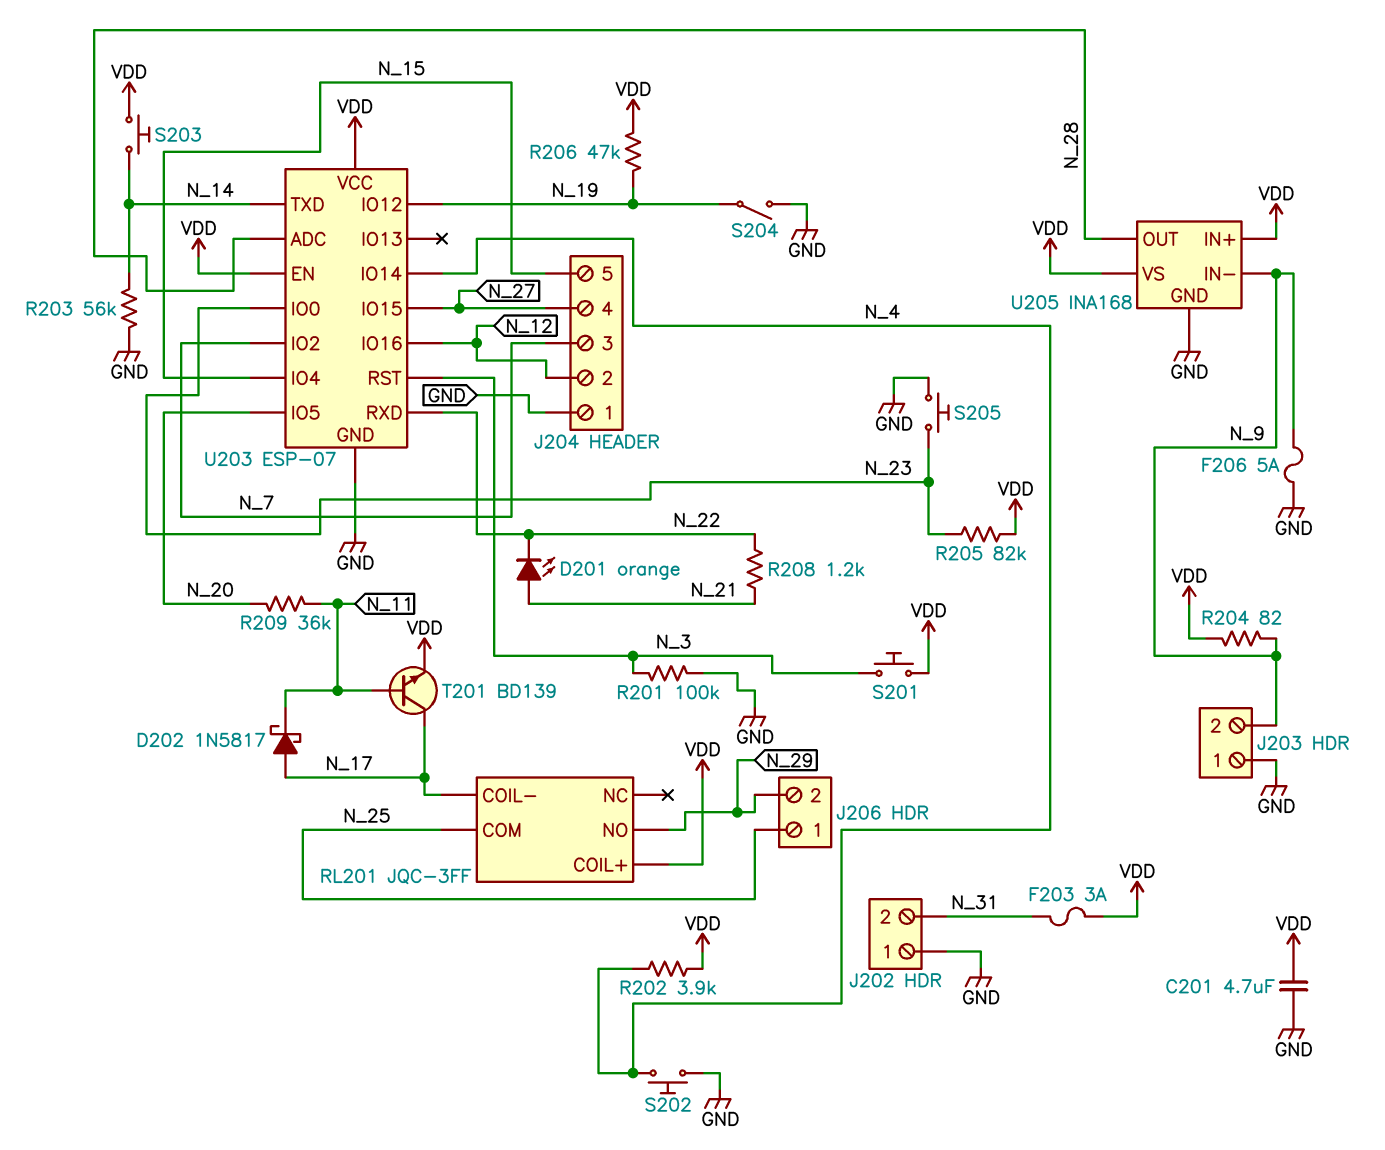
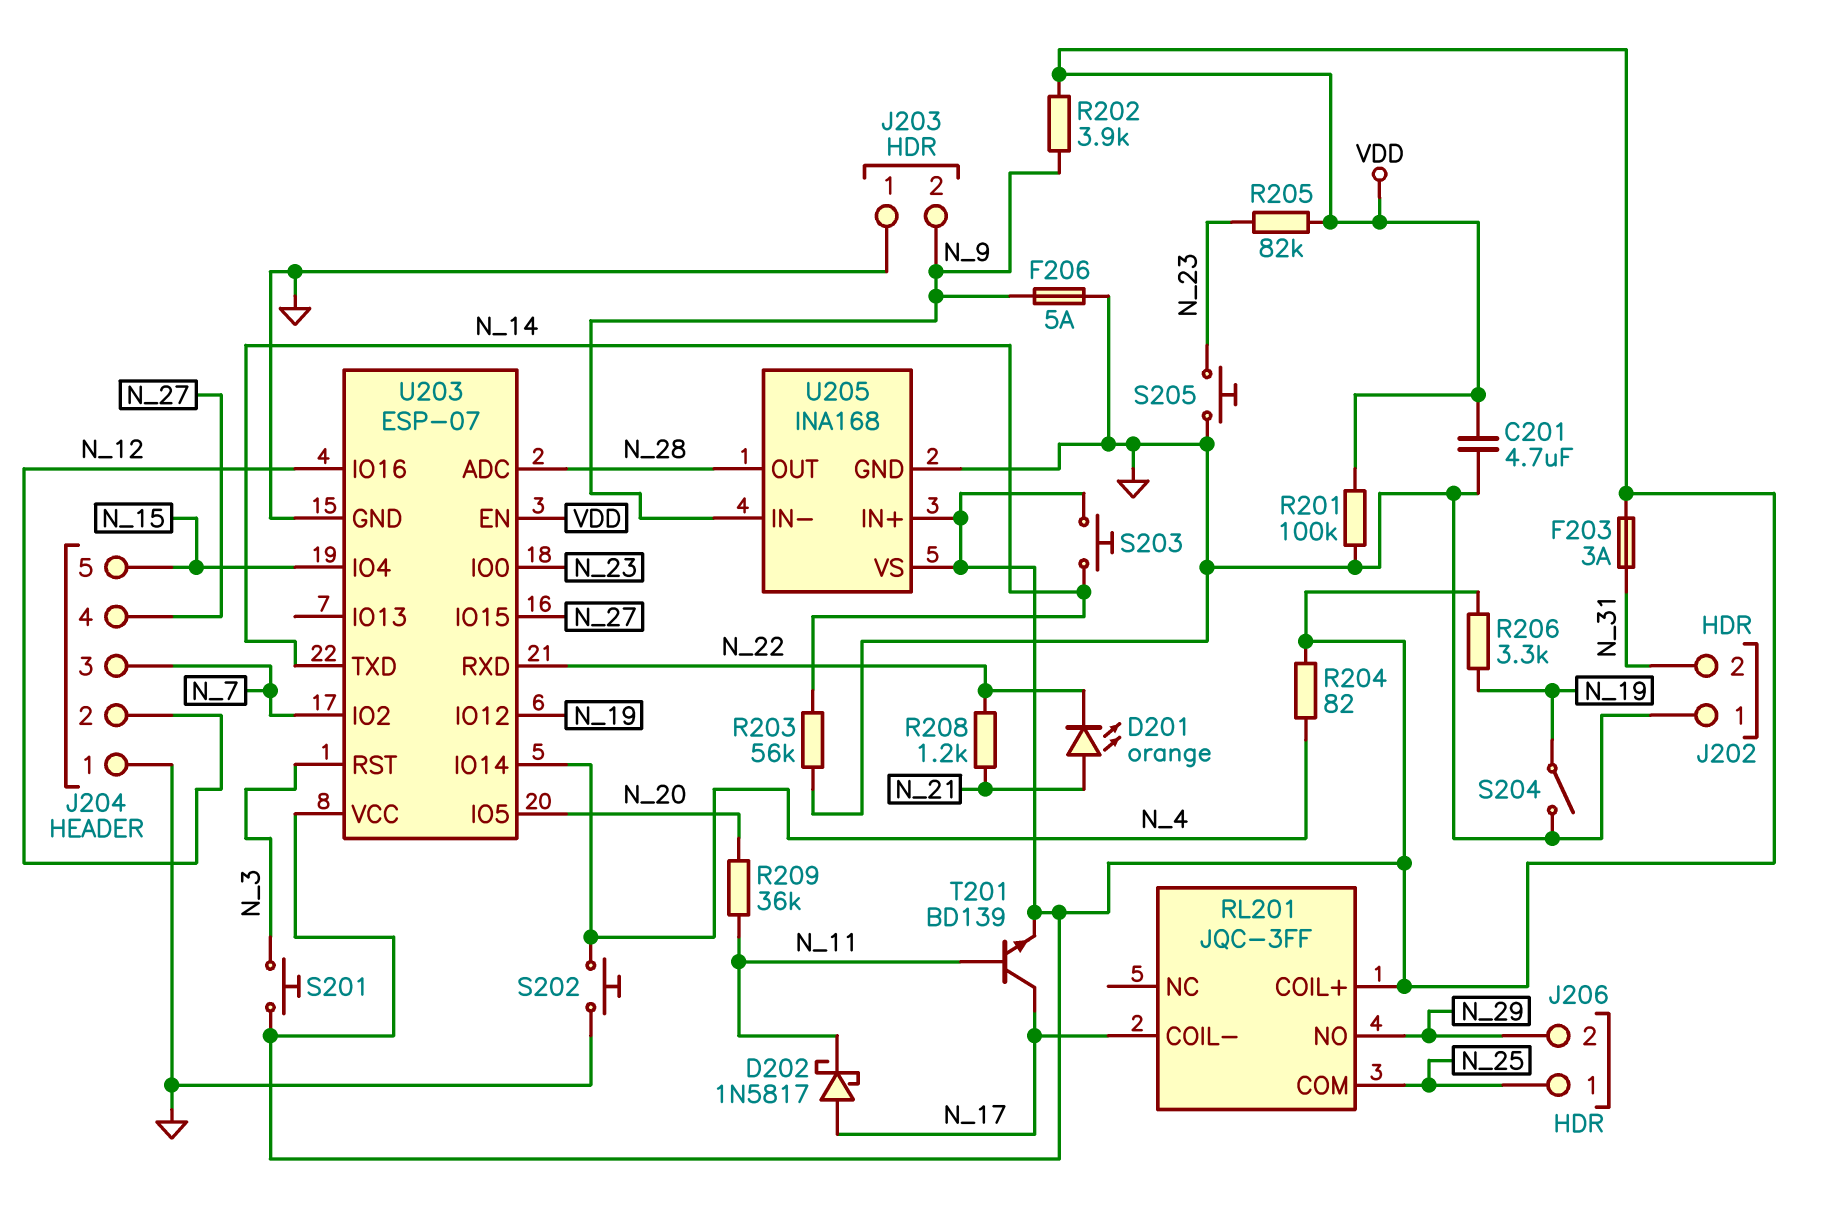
R201: 100k (GND, N_3) -> 100k (GND, VDD)
R202: 3.9k (N_4, VDD) -> 3.9k (N_9, VDD)
R204: 82 (N_9, VDD) -> 82 (N_4, VDD)
R206: 47k (N_19, VDD) -> 3.3k (N_19, VDD)

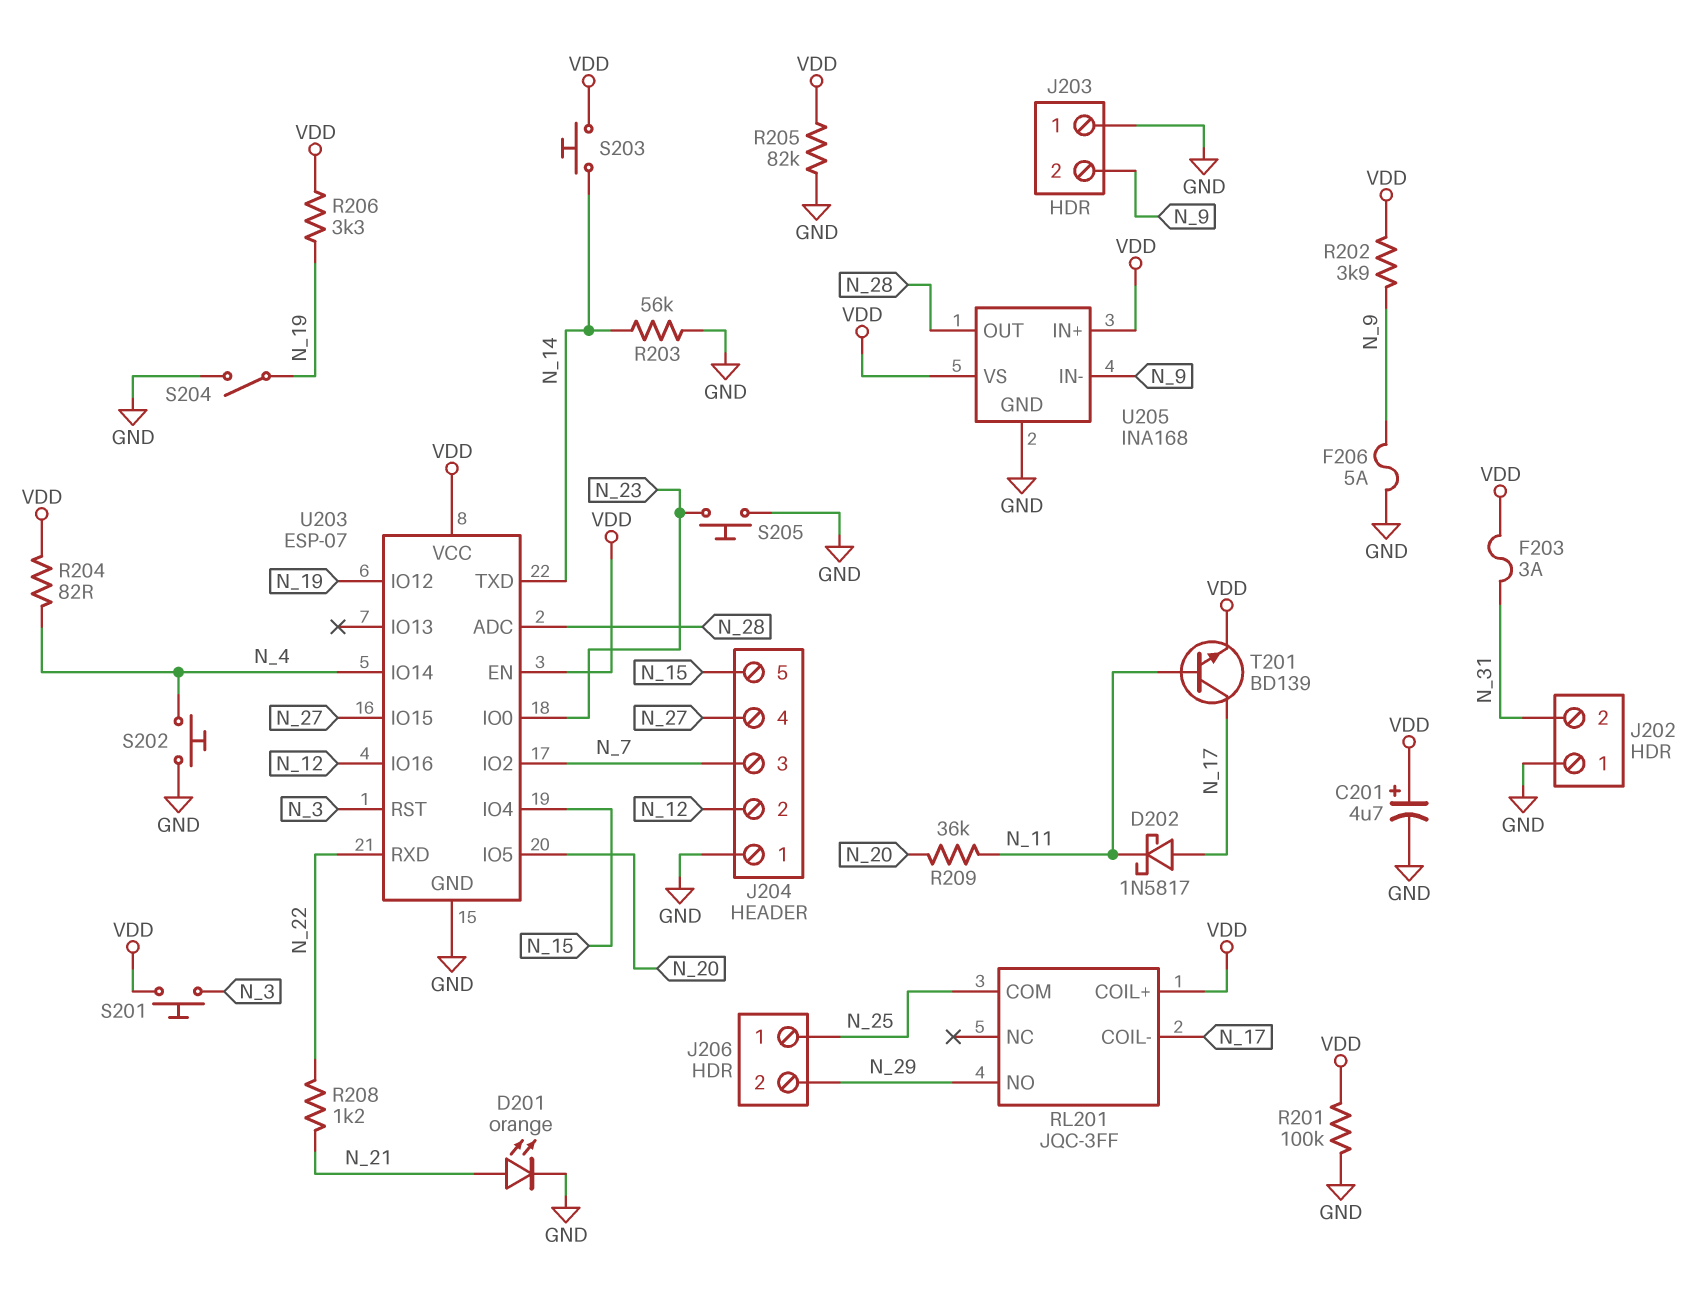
C201: 4.7uF (GND, VDD) -> 4.7uF (plus VDD, minus GND)
D201: LED orange (A N_21, K N_22) -> LED orange (A N_21, K GND)
R205: 82k (N_23, VDD) -> 82k (GND, VDD)

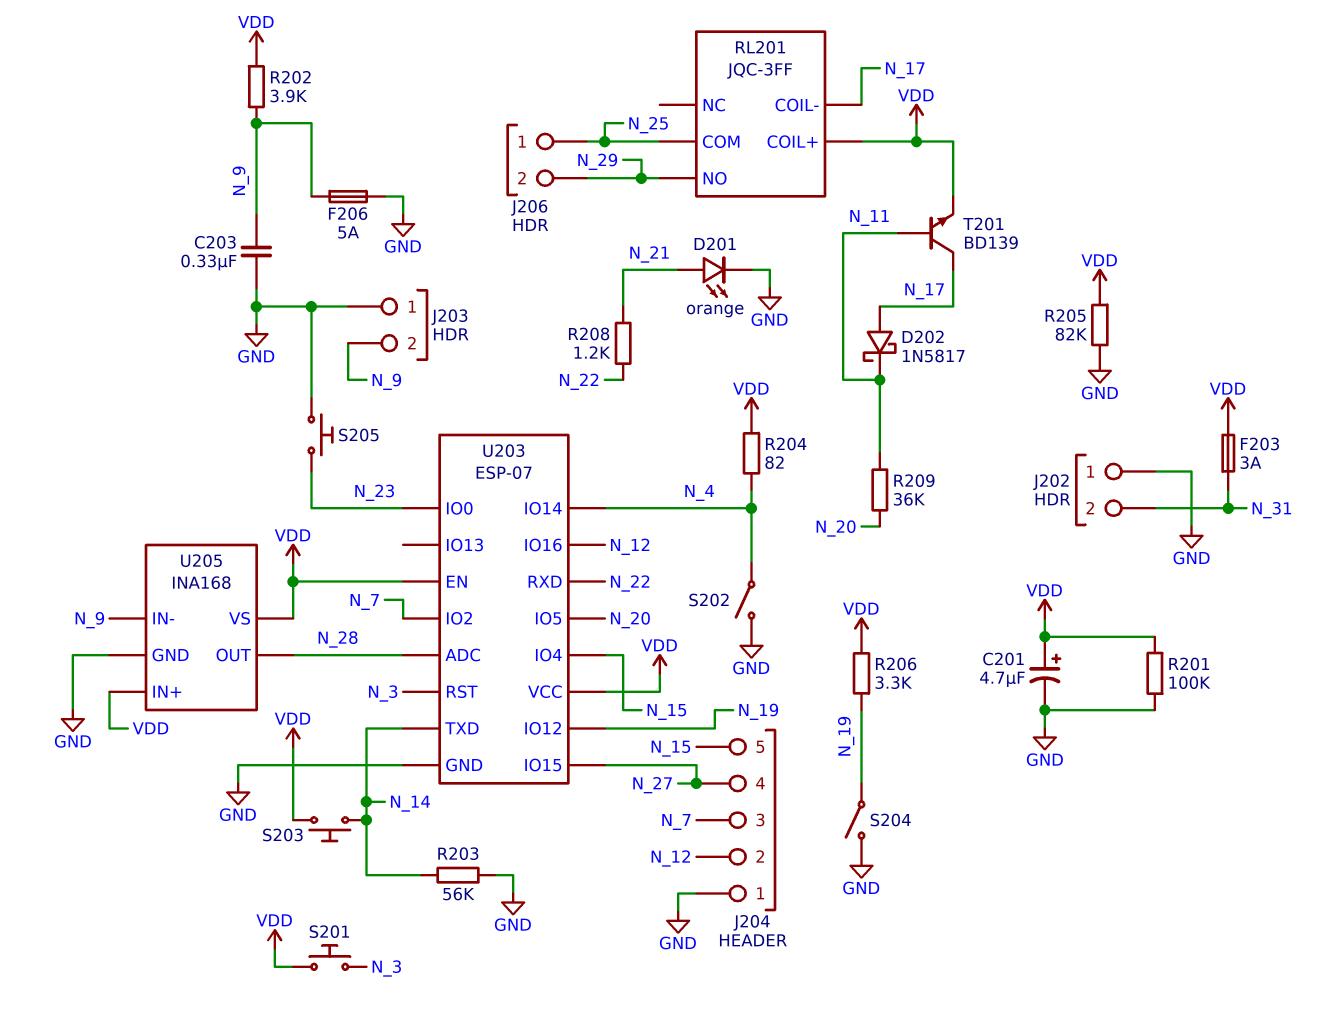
C203: none -> 330nF (GND, N_9)
S202: button (GND, N_4) -> switch (GND, N_4)

